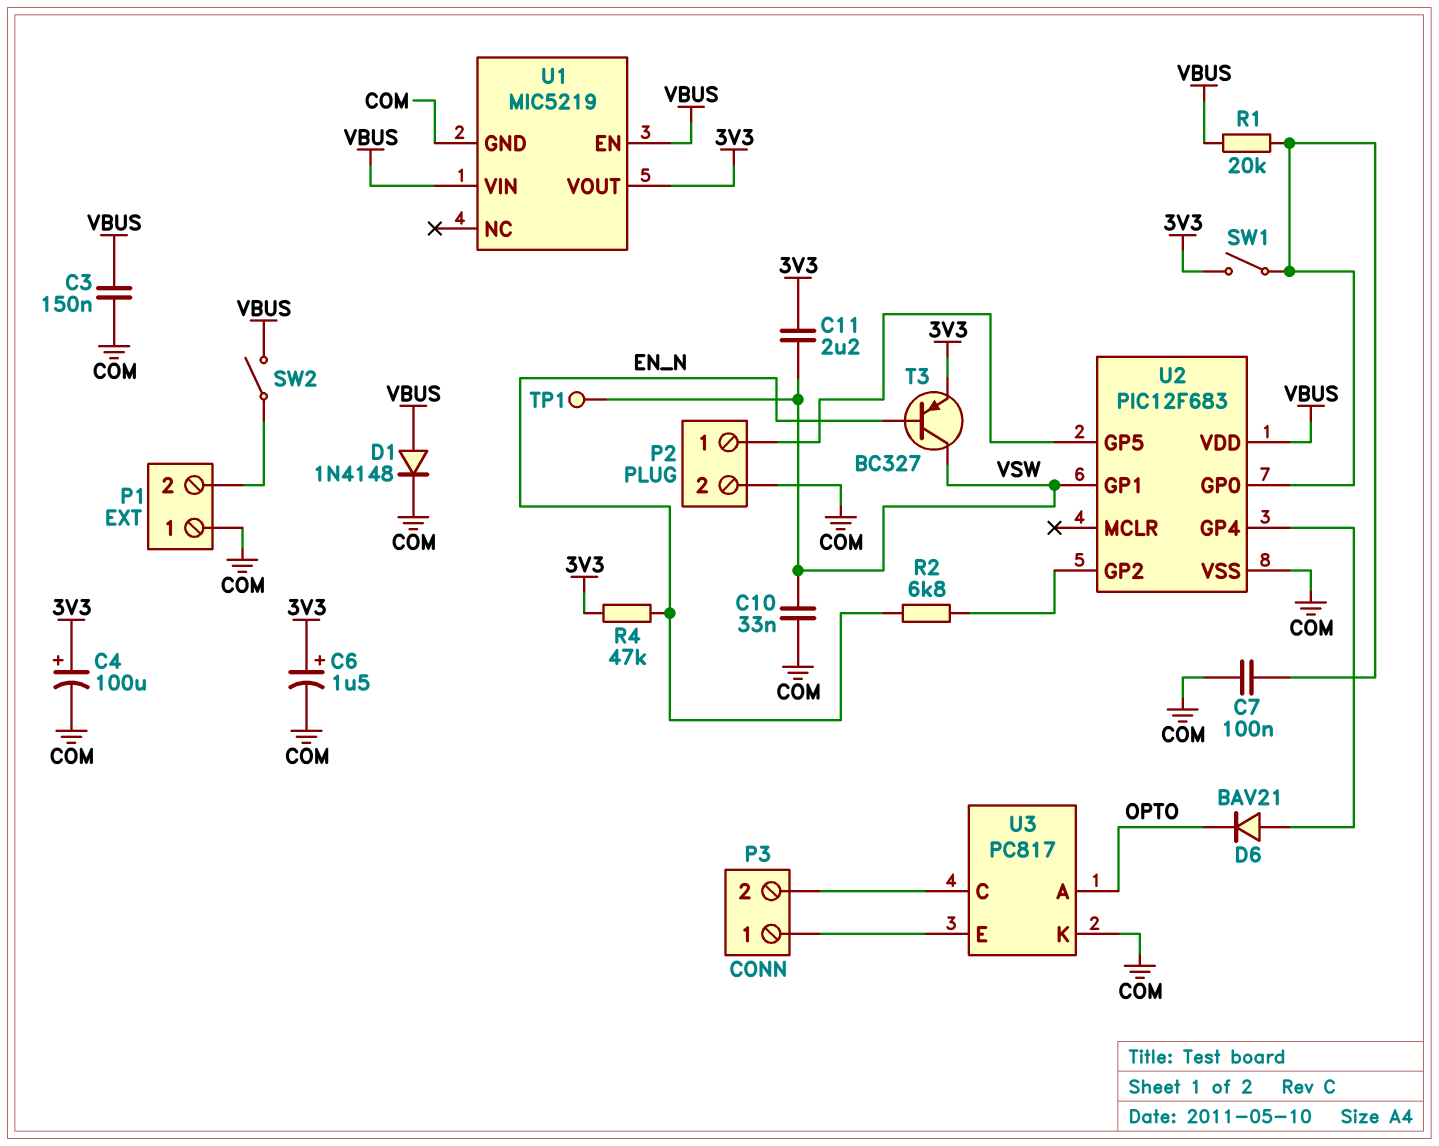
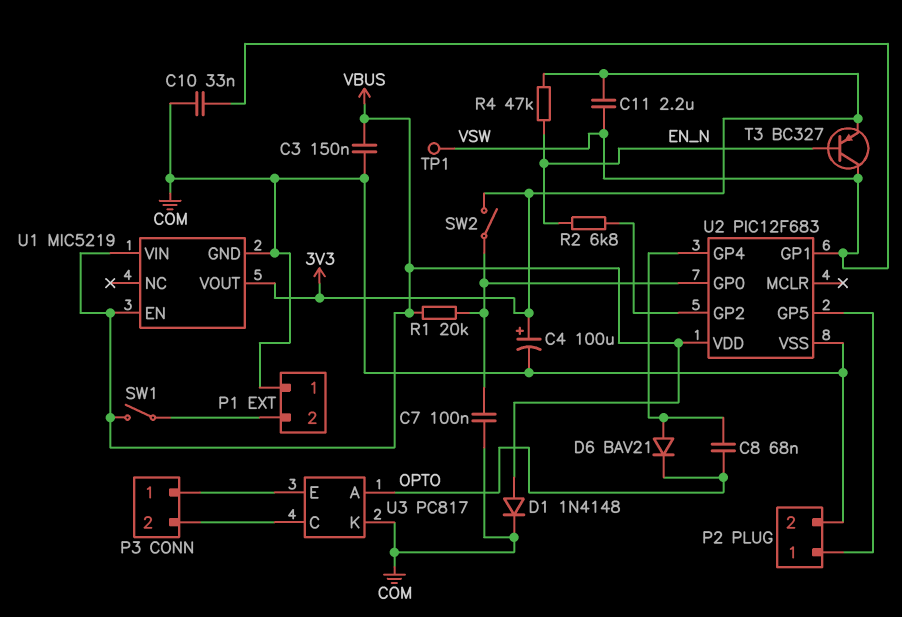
C6: 1.5uF (plus 3V3, minus COM) -> none
C8: none -> 68nF (OPTO, U2/GP4)
SW1: switch (3V3, U2/GP0) -> switch (P1/2, VBUS)
SW2: switch (P1/2, VBUS) -> switch (3V3, U2/GP0)

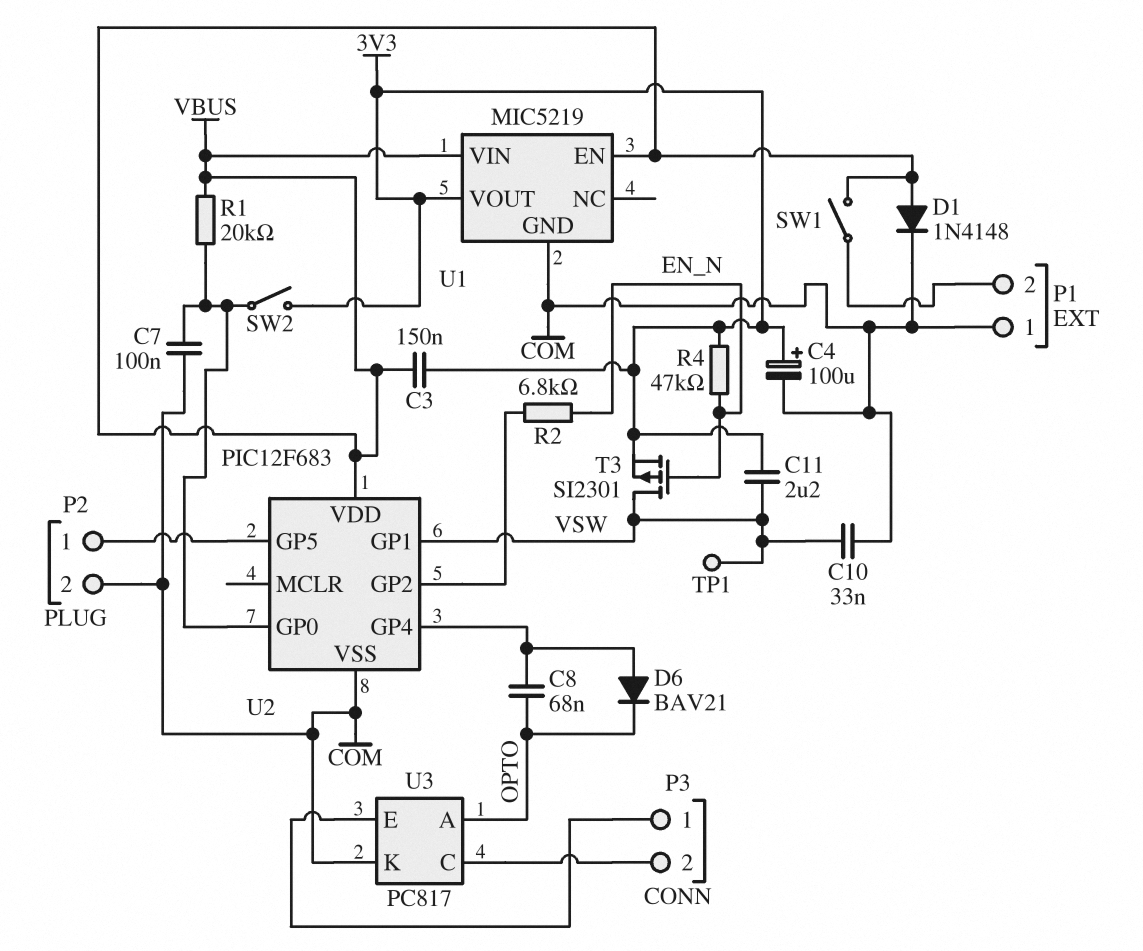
C3: 150nF (COM, VBUS) -> 150nF (3V3, VBUS)
T3: PNP BC327 (B EN_N, C VSW, E 3V3) -> PMOS SI2301 (G EN_N, D VSW, S 3V3)

